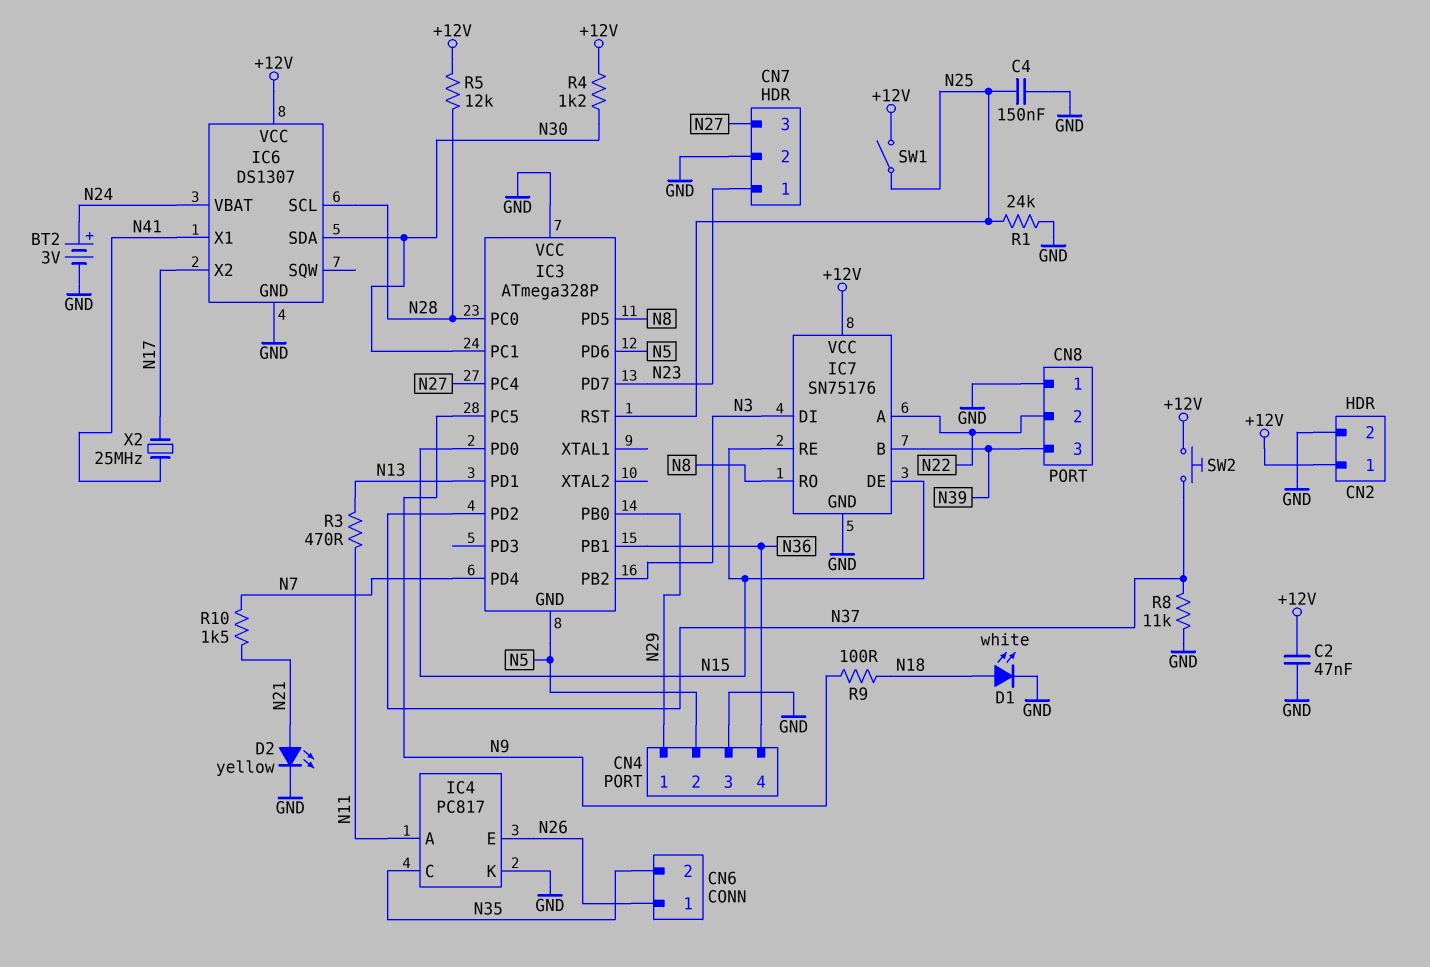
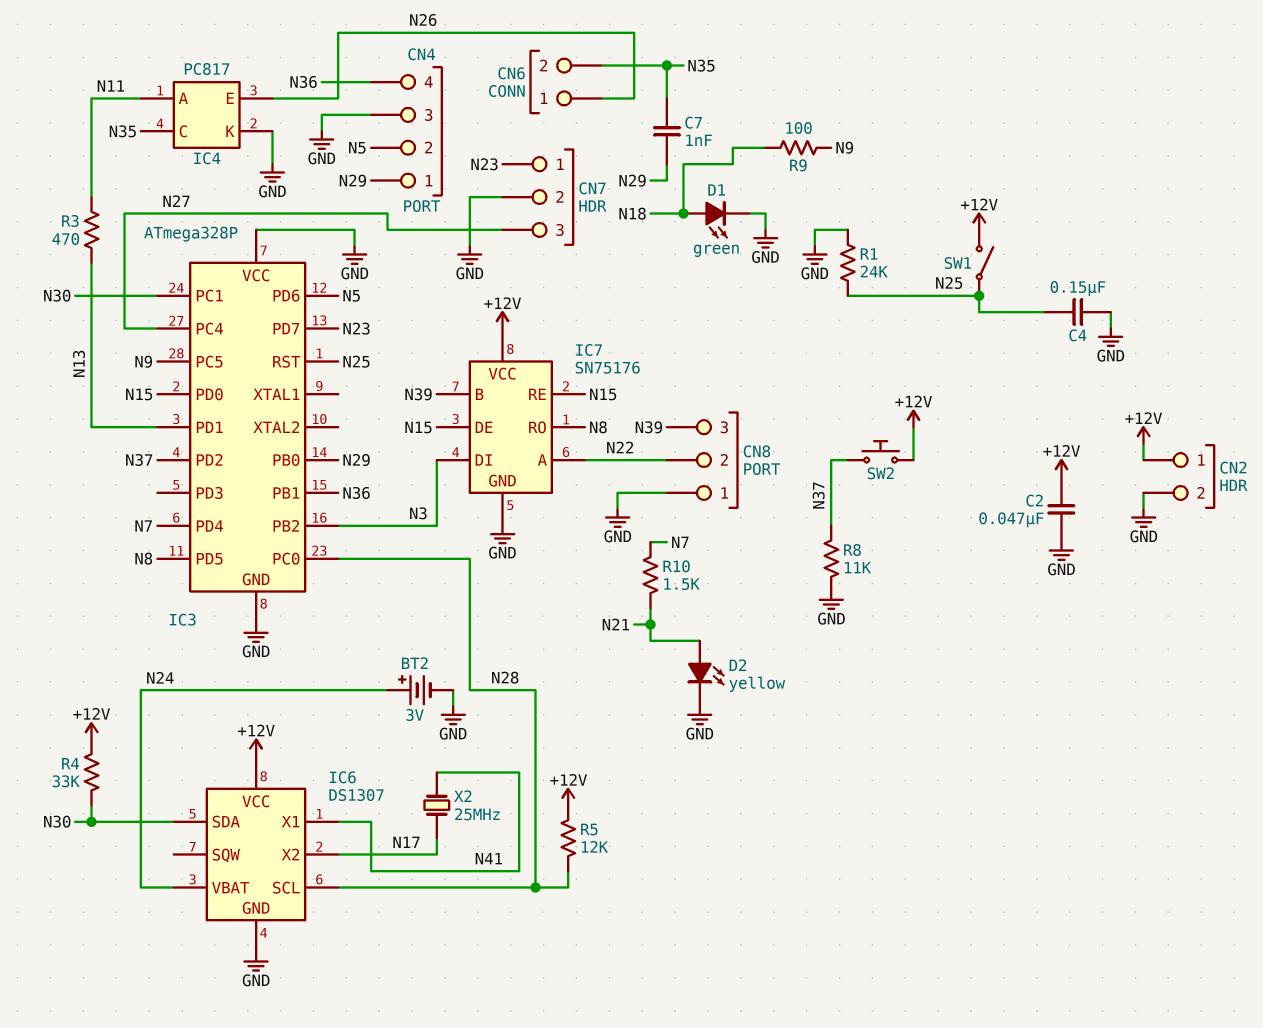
C7: none -> 1nF (N29, N35)
D1: LED white (A N18, K GND) -> LED green (A N18, K GND)
IC3 pin GND: N5 -> GND
R4: 1.2k (+12V, N30) -> 33k (+12V, N30)

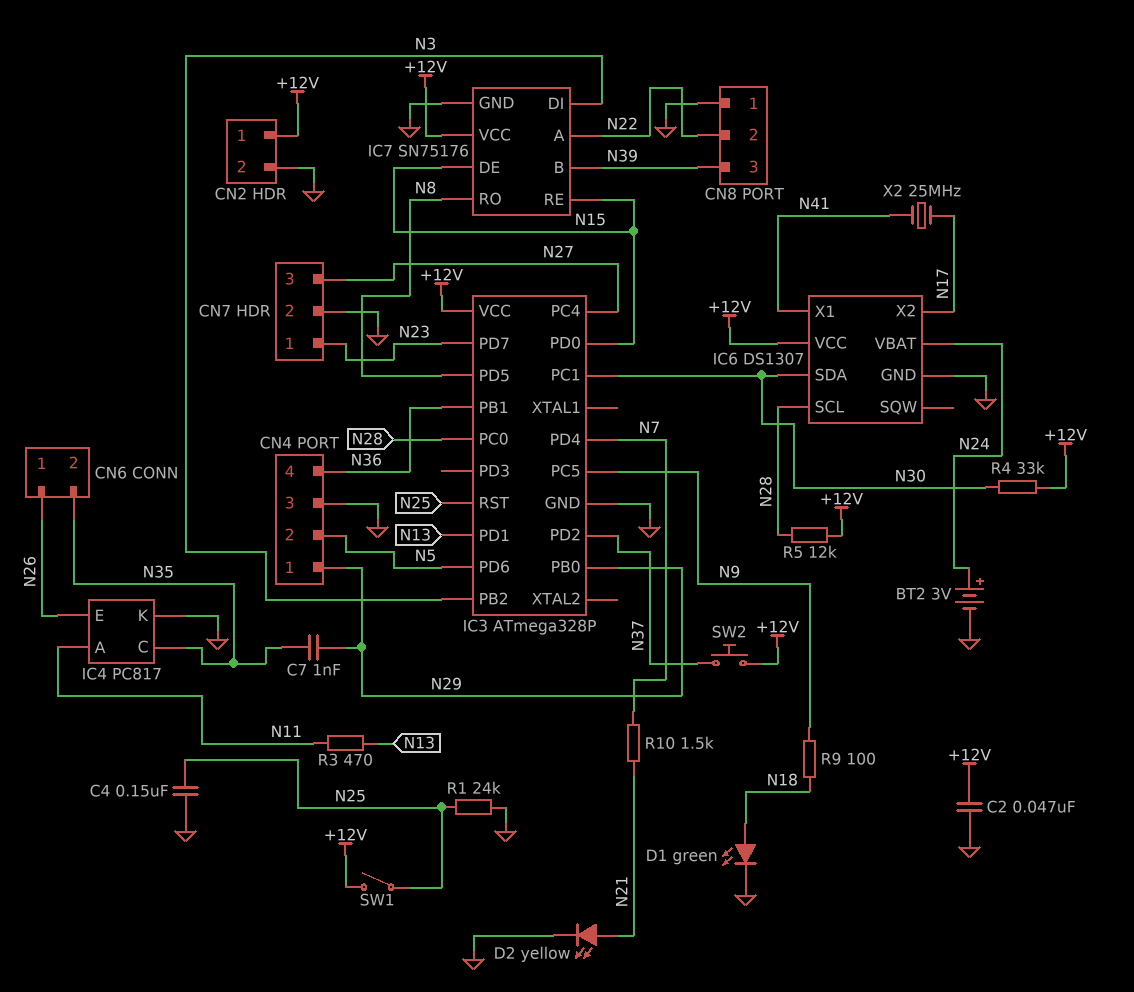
IC3 pin VCC: GND -> +12V
R8: 11k (GND, N37) -> none

